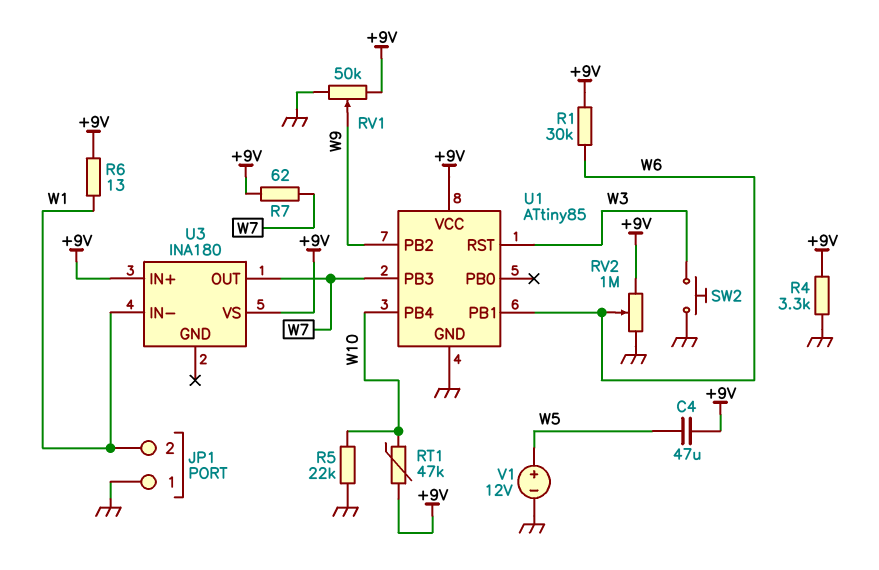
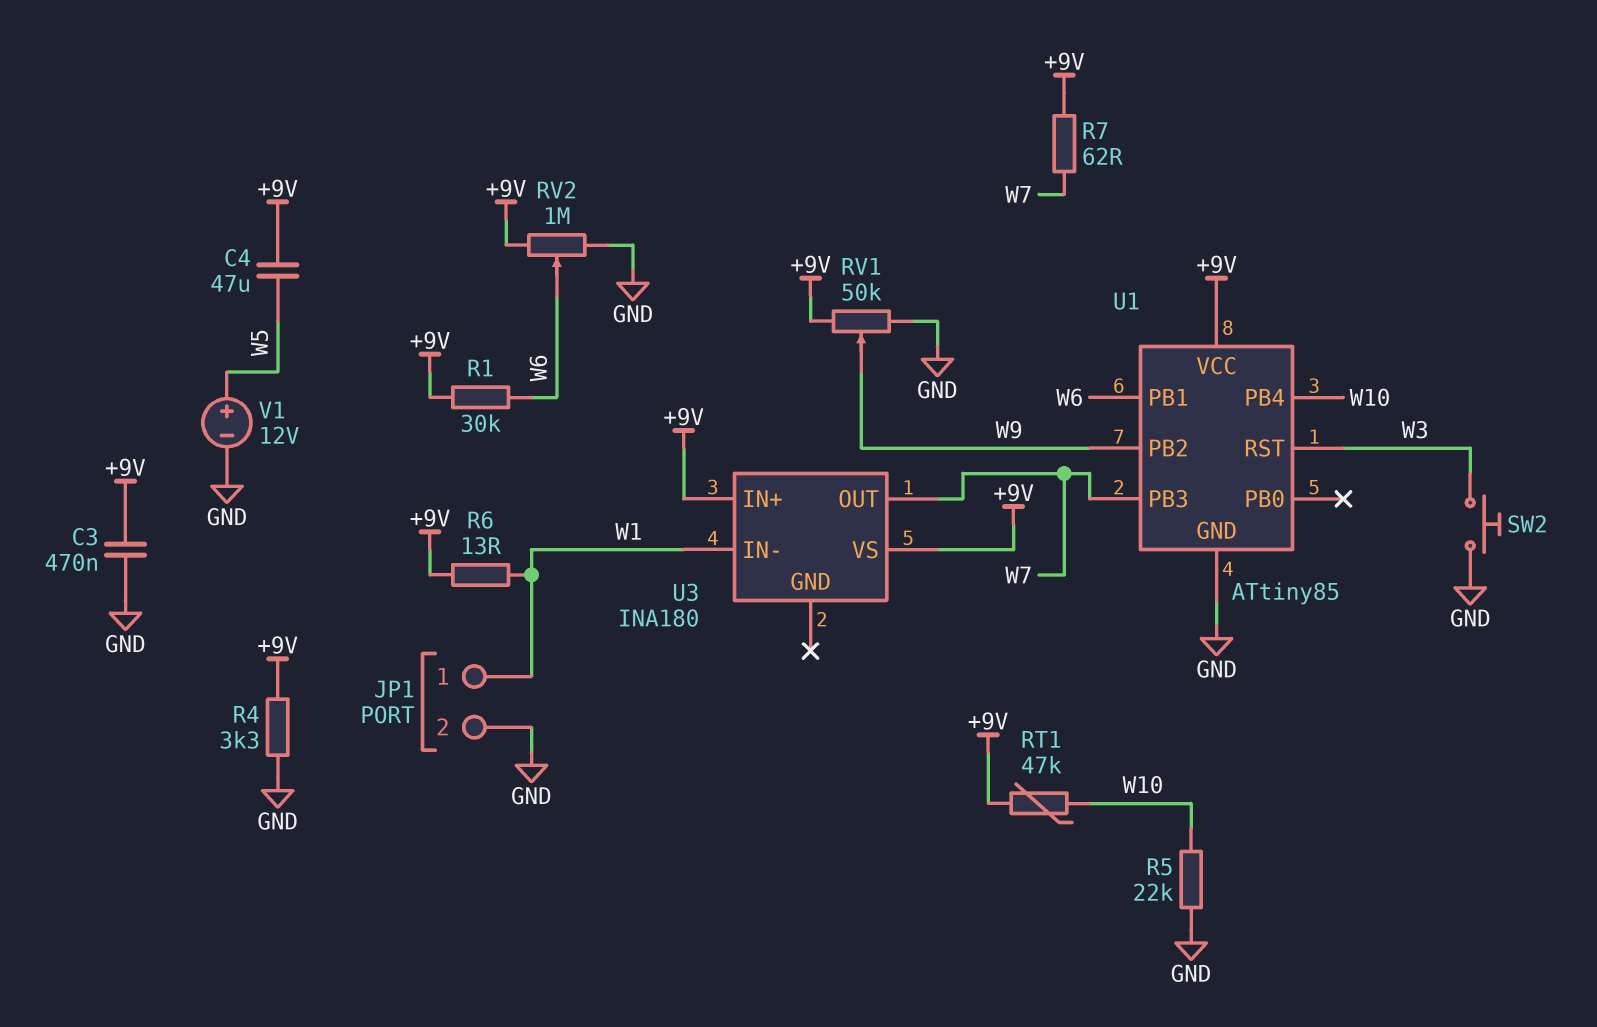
C3: none -> 470nF (+9V, GND)
JP1 pin 1: GND -> W1
JP1 pin 2: W1 -> GND

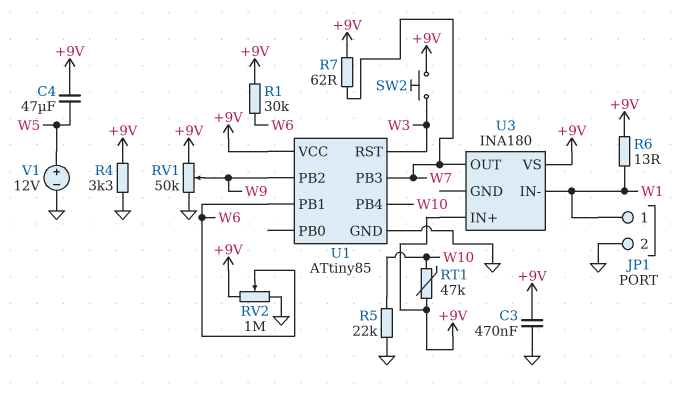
SW2: button (GND, W3) -> button (+9V, W3)

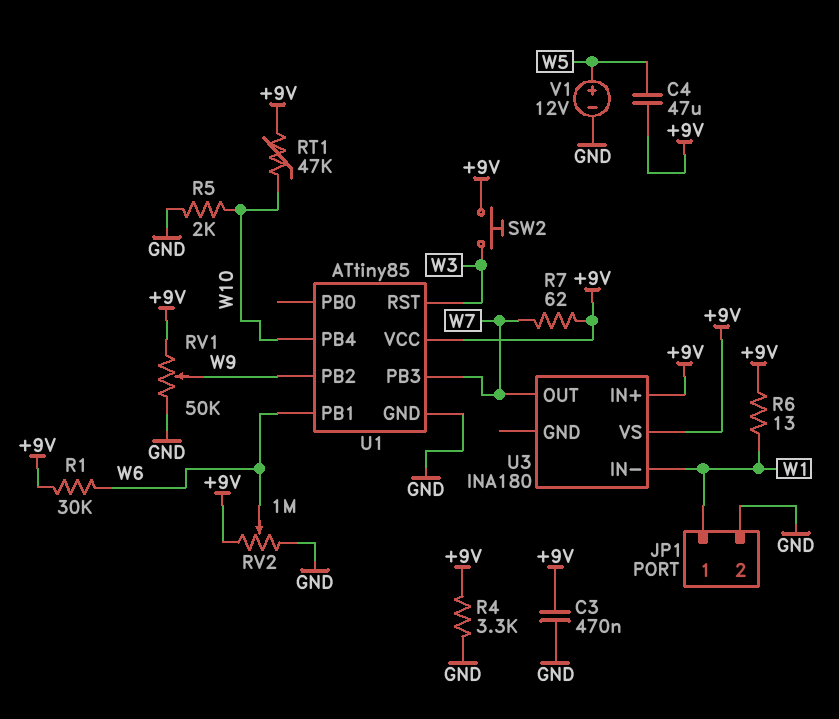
R5: 22k (GND, W10) -> 2k (GND, W10)

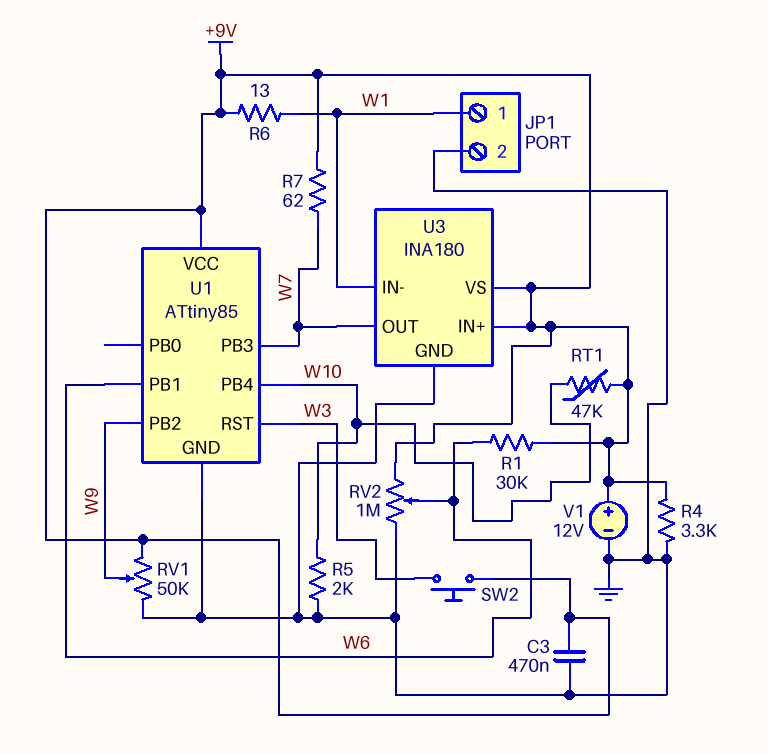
C4: 47uF (+9V, W5) -> none
U3 pin GND: none -> GND
V1: 12V (plus W5, minus GND) -> 12V (plus +9V, minus GND)

